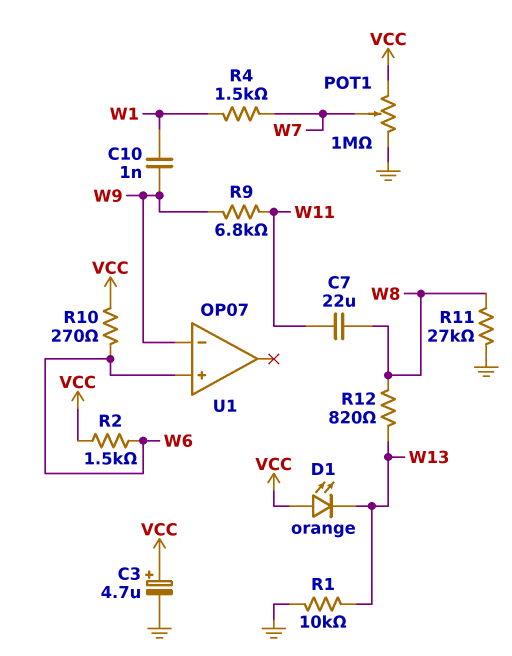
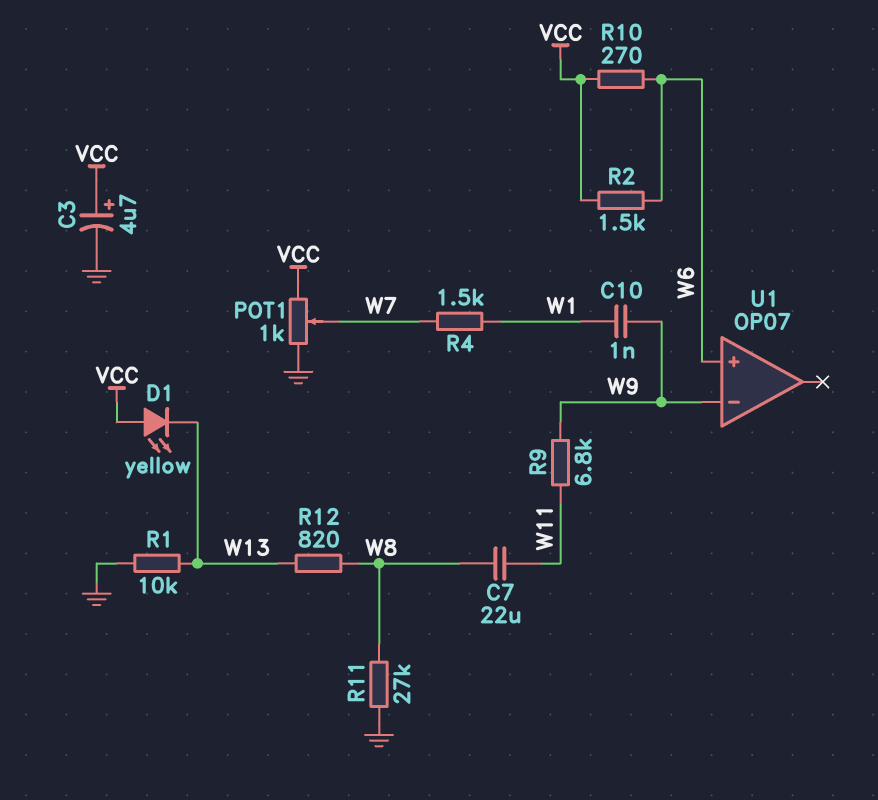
D1: LED orange (A VCC, K W13) -> LED yellow (A VCC, K W13)
POT1: 1M (GND, VCC, wiper W7) -> 1k (GND, VCC, wiper W7)

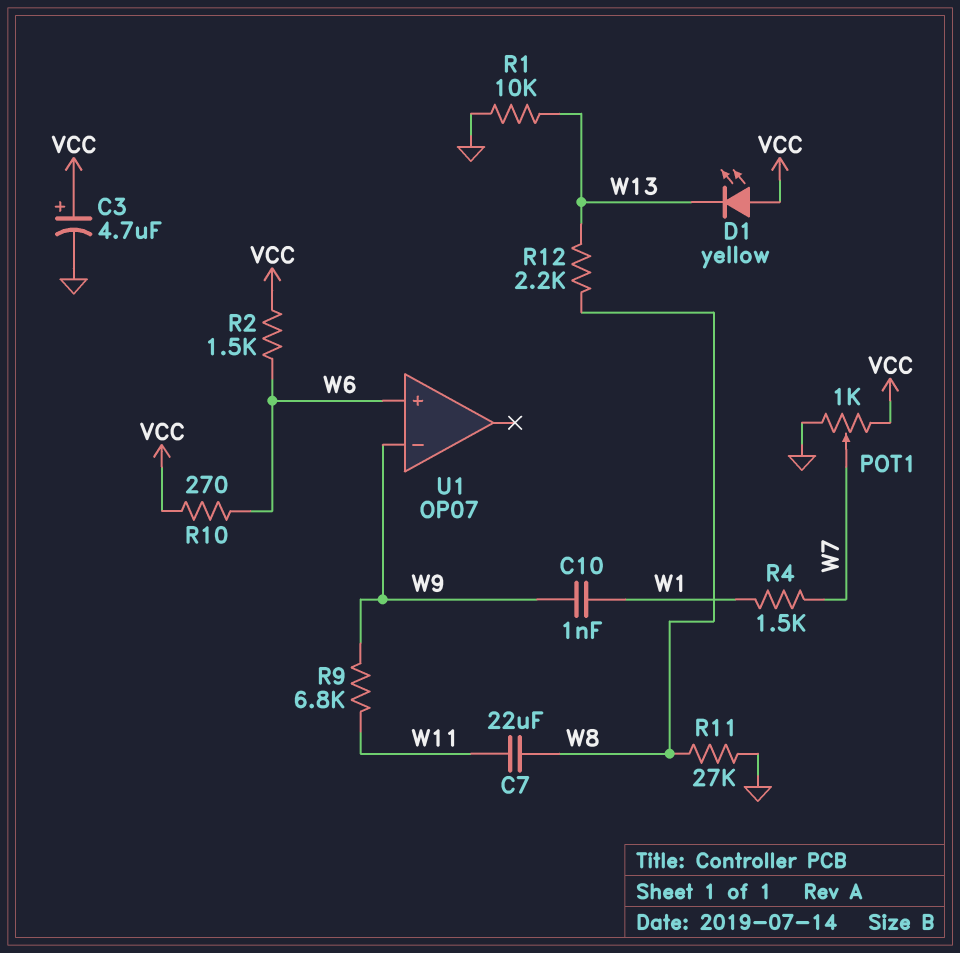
R12: 820 (W8, W13) -> 2.2k (W8, W13)

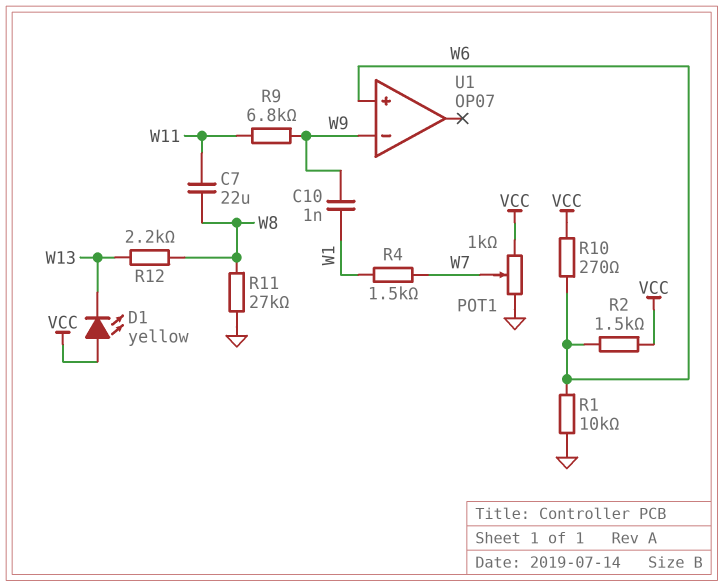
C3: 4.7uF (plus VCC, minus GND) -> none
R1: 10k (GND, W13) -> 10k (GND, W6)

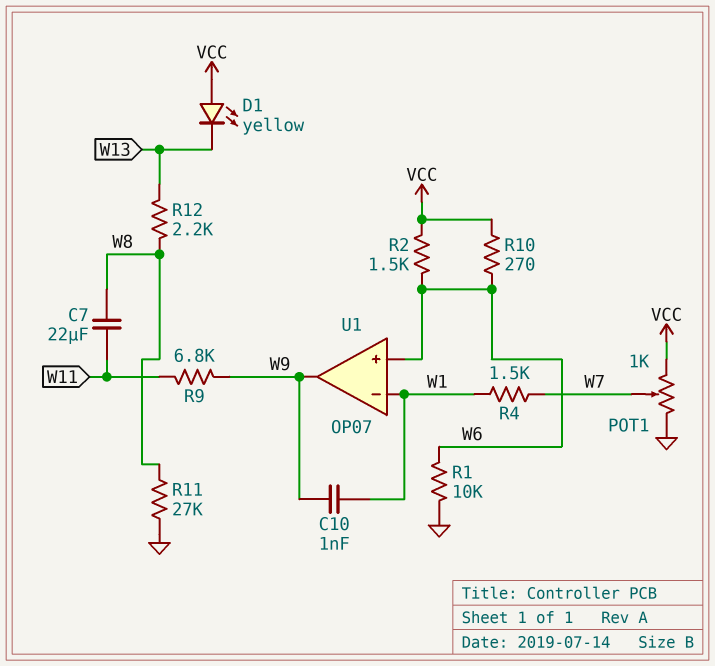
U1 pin in-: W9 -> W1
U1 pin out: none -> W9

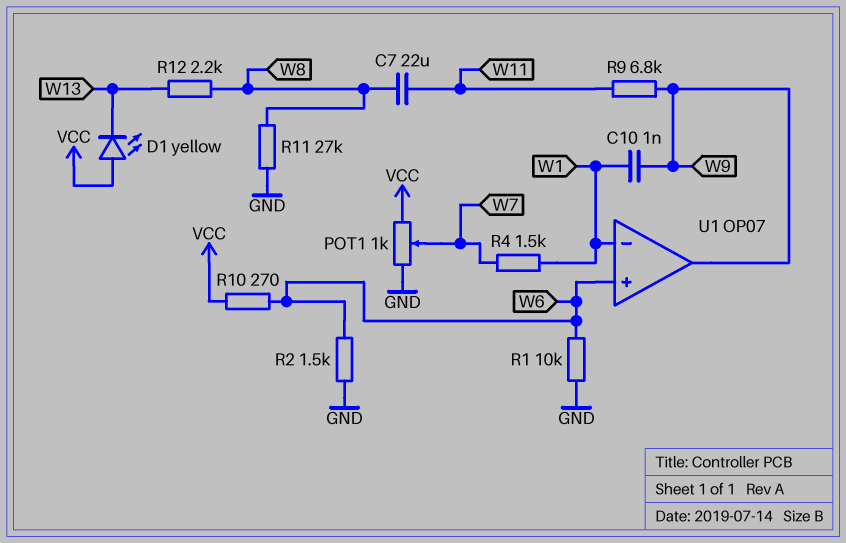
R2: 1.5k (VCC, W6) -> 1.5k (GND, W6)

